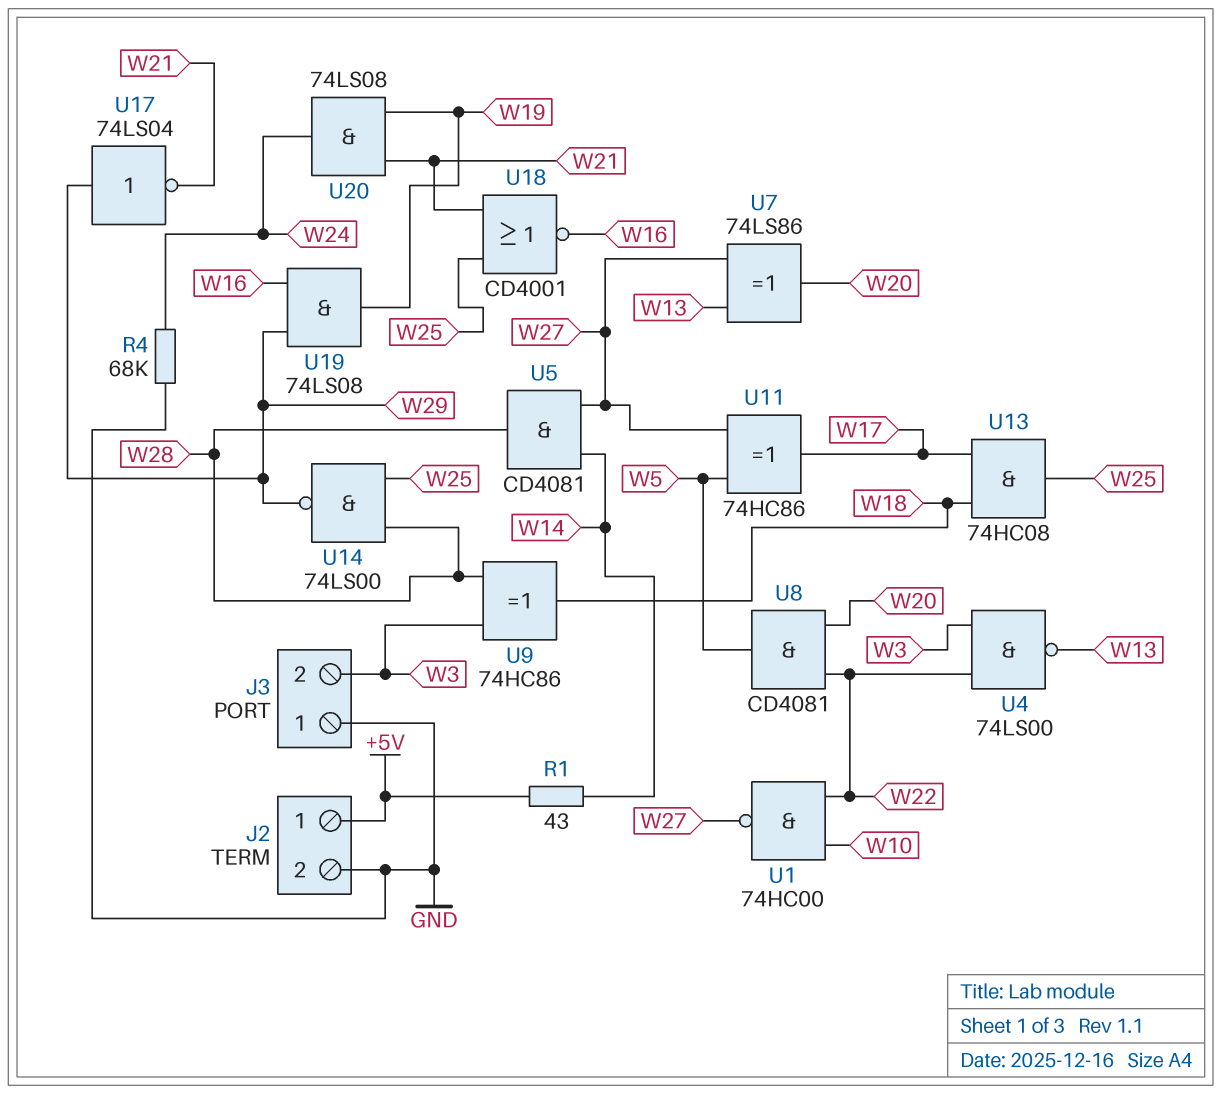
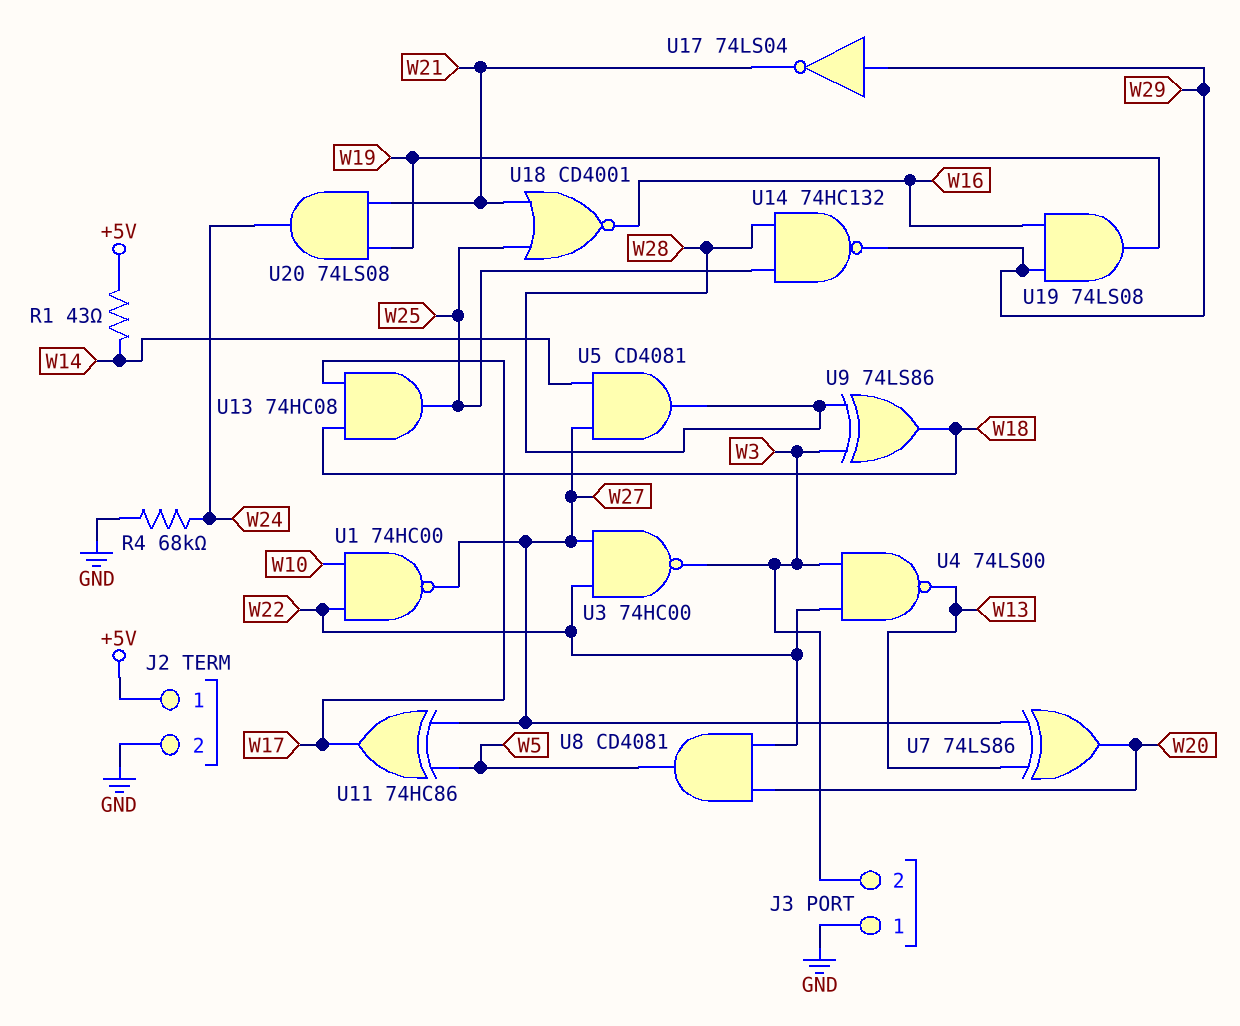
U3: none -> NAND 74HC00 (in W22, in W27, out W3)
U9: XOR 74HC86 (in W3, in W28, out W18) -> XOR 74LS86 (in W3, in W28, out W18)
U14: NAND 74LS00 (in W25, in W28, out W29) -> NAND 74HC132 (in W25, in W28, out W29)

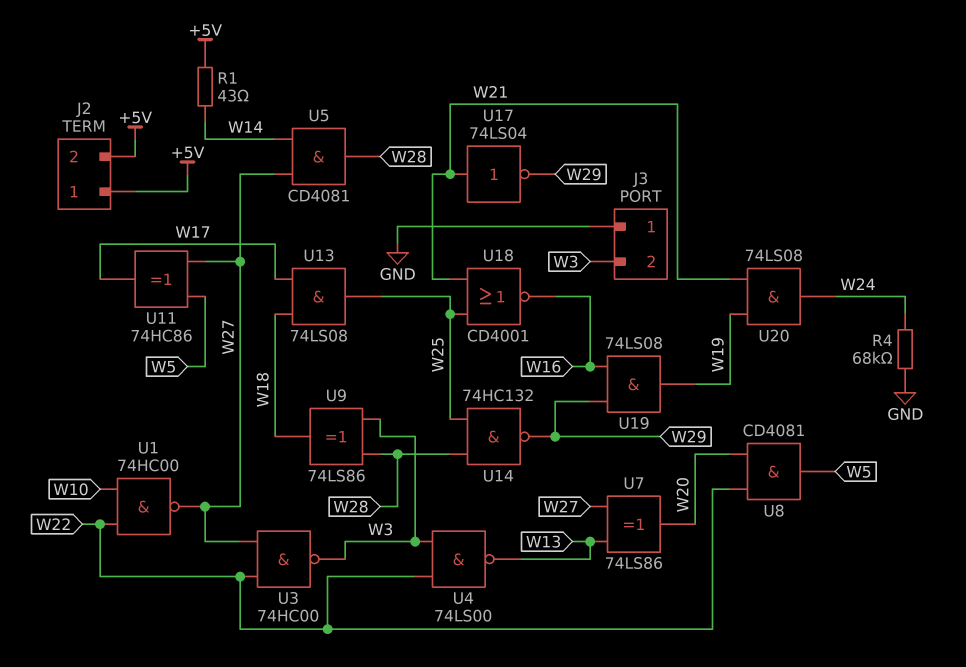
J2 pin 2: GND -> +5V
U13: AND 74HC08 (in W17, in W18, out W25) -> AND 74LS08 (in W17, in W18, out W25)
U17: NOT 74LS04 (in W29, out W21) -> NOT 74LS04 (in W21, out W29)

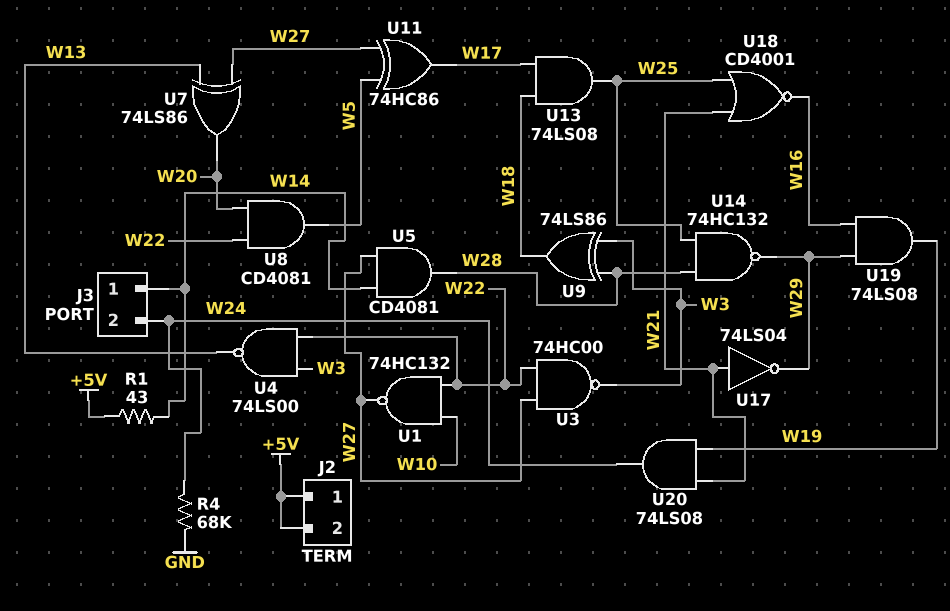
J3 pin 1: GND -> W14
J3 pin 2: W3 -> W24
U1: NAND 74HC00 (in W10, in W22, out W27) -> NAND 74HC132 (in W10, in W22, out W27)

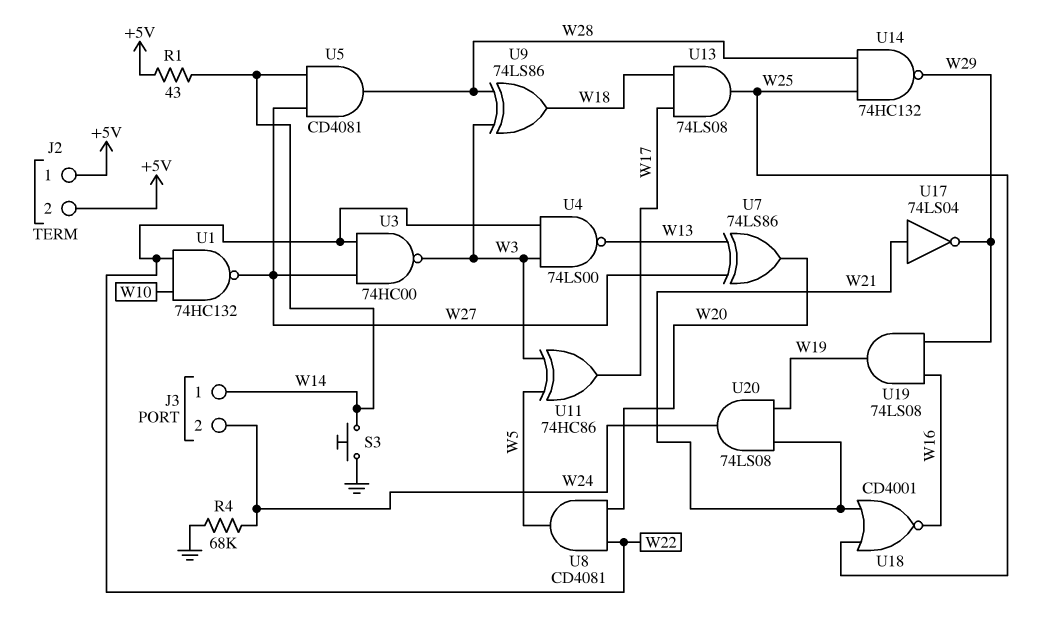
S3: none -> button (GND, W14)
U11: XOR 74HC86 (in W5, in W27, out W17) -> XOR 74HC86 (in W3, in W5, out W17)

